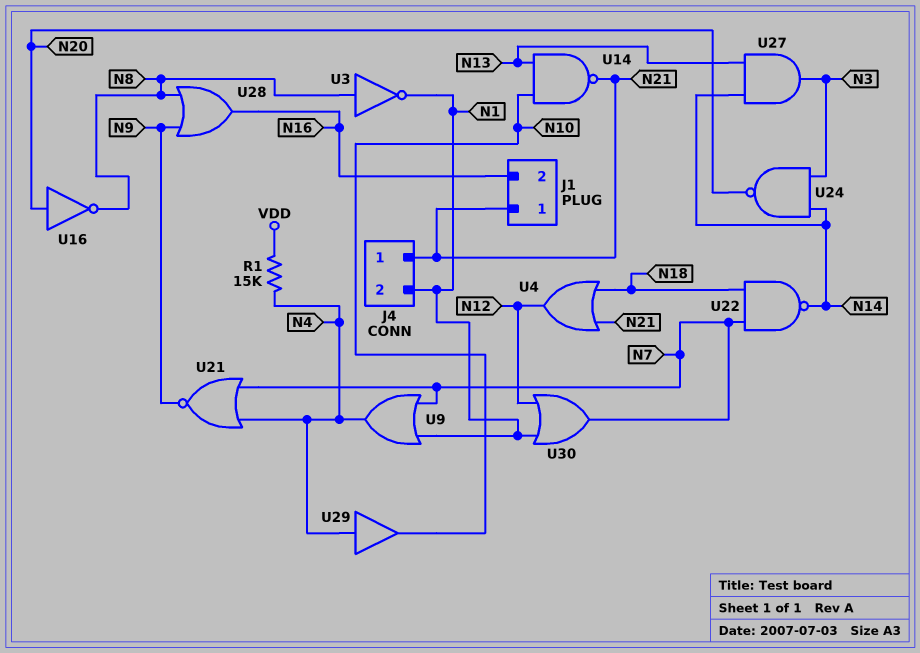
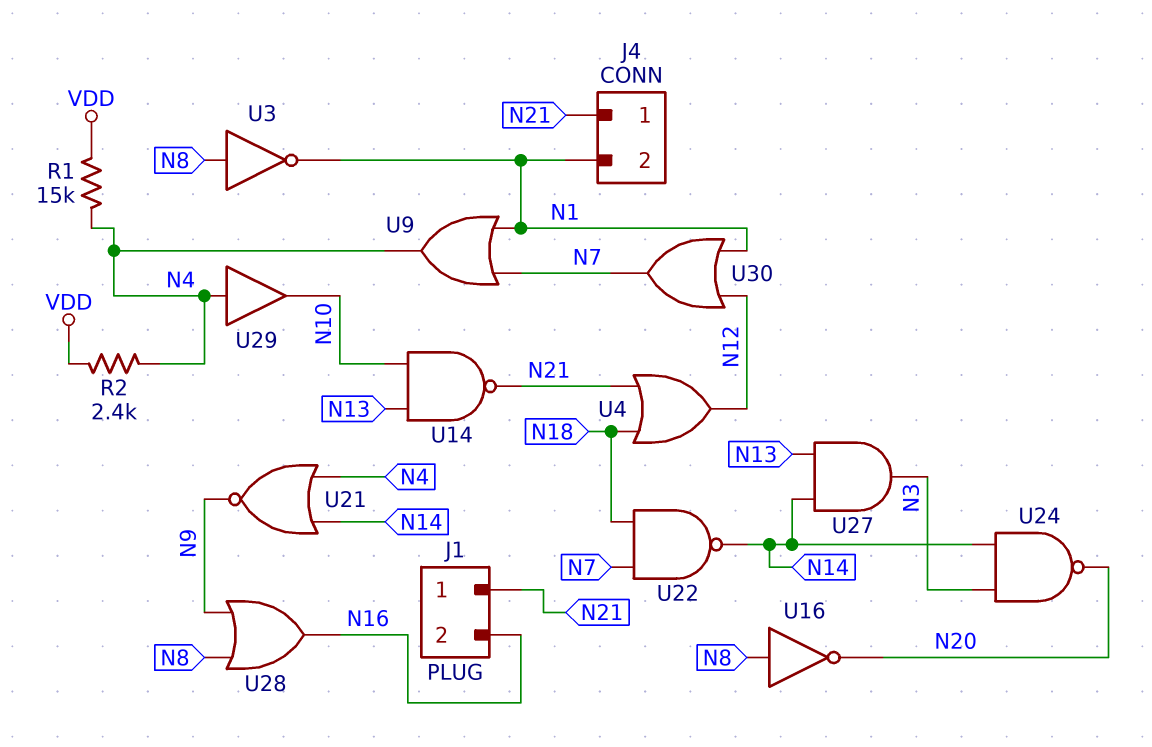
R2: none -> 2.4k (N4, VDD)
U16: NOT (in N20, out N8) -> NOT (in N8, out N20)
U21: NOR (in N4, in N7, out N9) -> NOR (in N4, in N14, out N9)

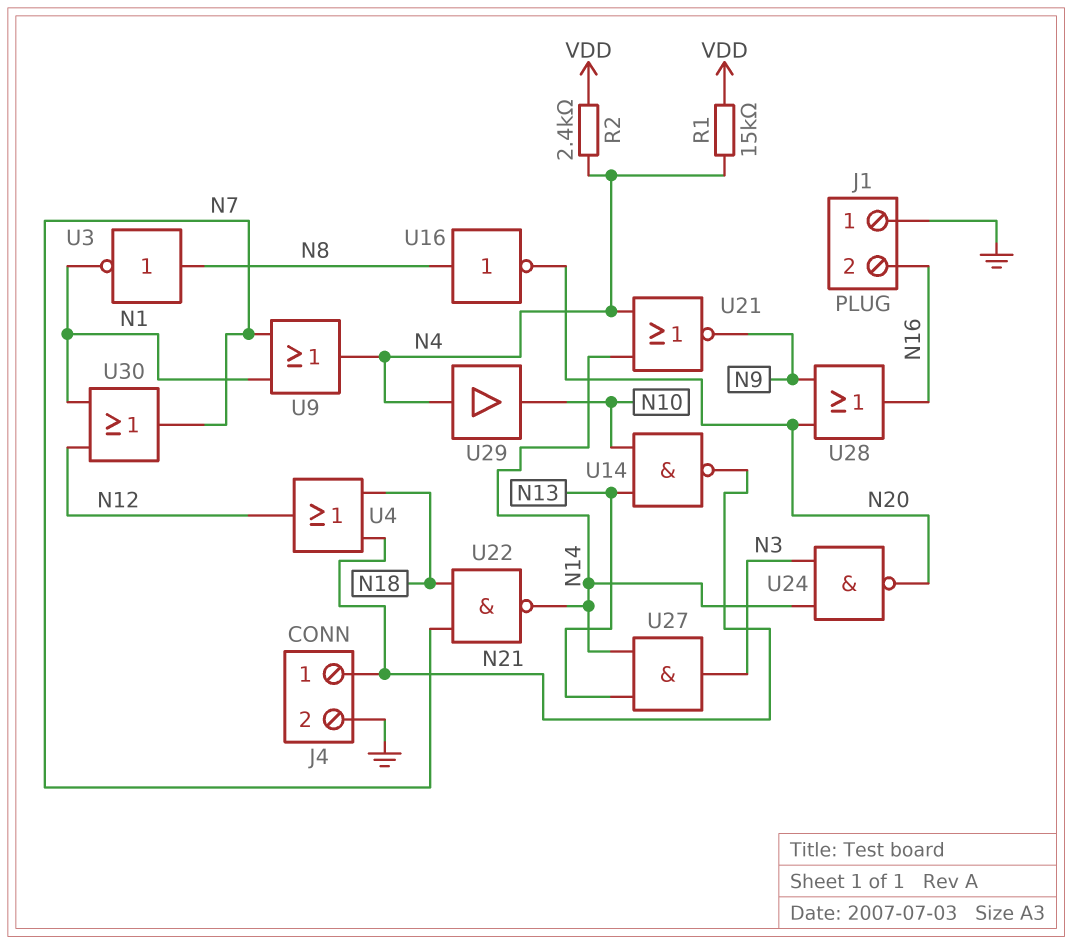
J1 pin 1: N21 -> GND
J4 pin 2: N1 -> GND
U28: OR (in N8, in N9, out N16) -> OR (in N9, in N20, out N16)

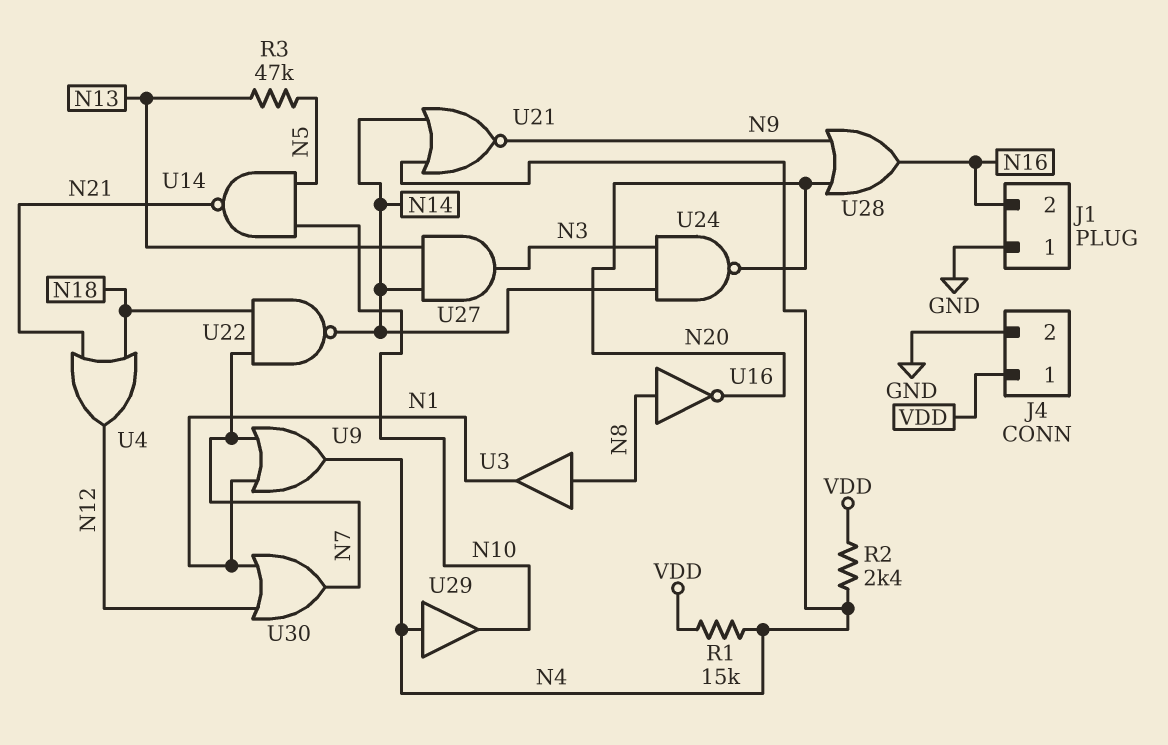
J4 pin 1: N21 -> VDD
R3: none -> 47k (N5, N13)
U3: NOT (in N8, out N1) -> buffer (in N8, out N1)
U14: NAND (in N10, in N13, out N21) -> NAND (in N5, in N10, out N21)

